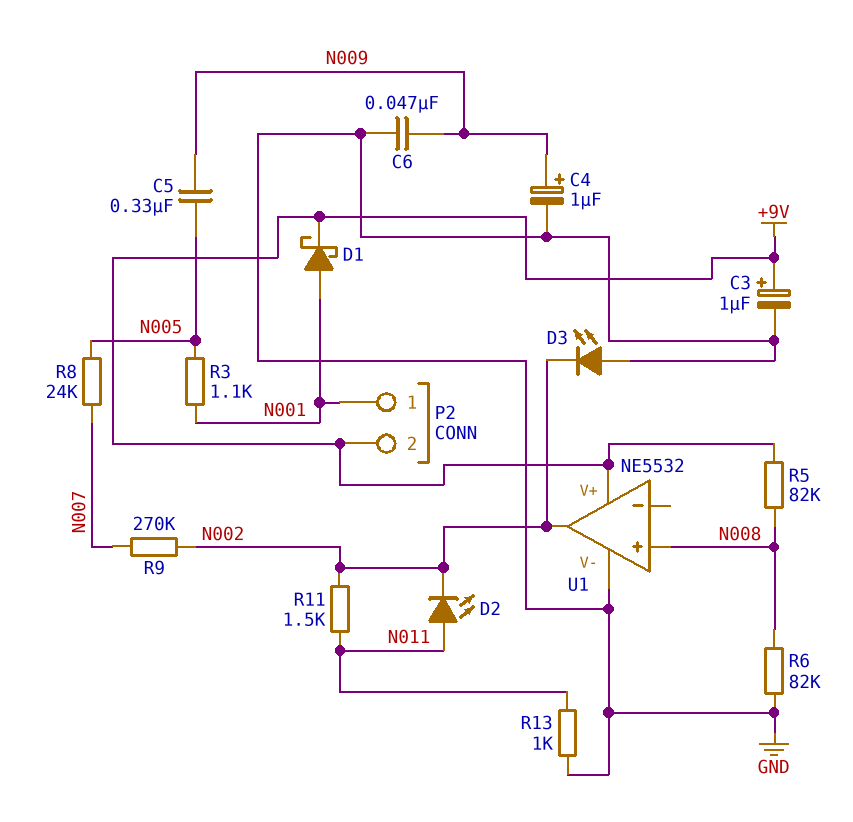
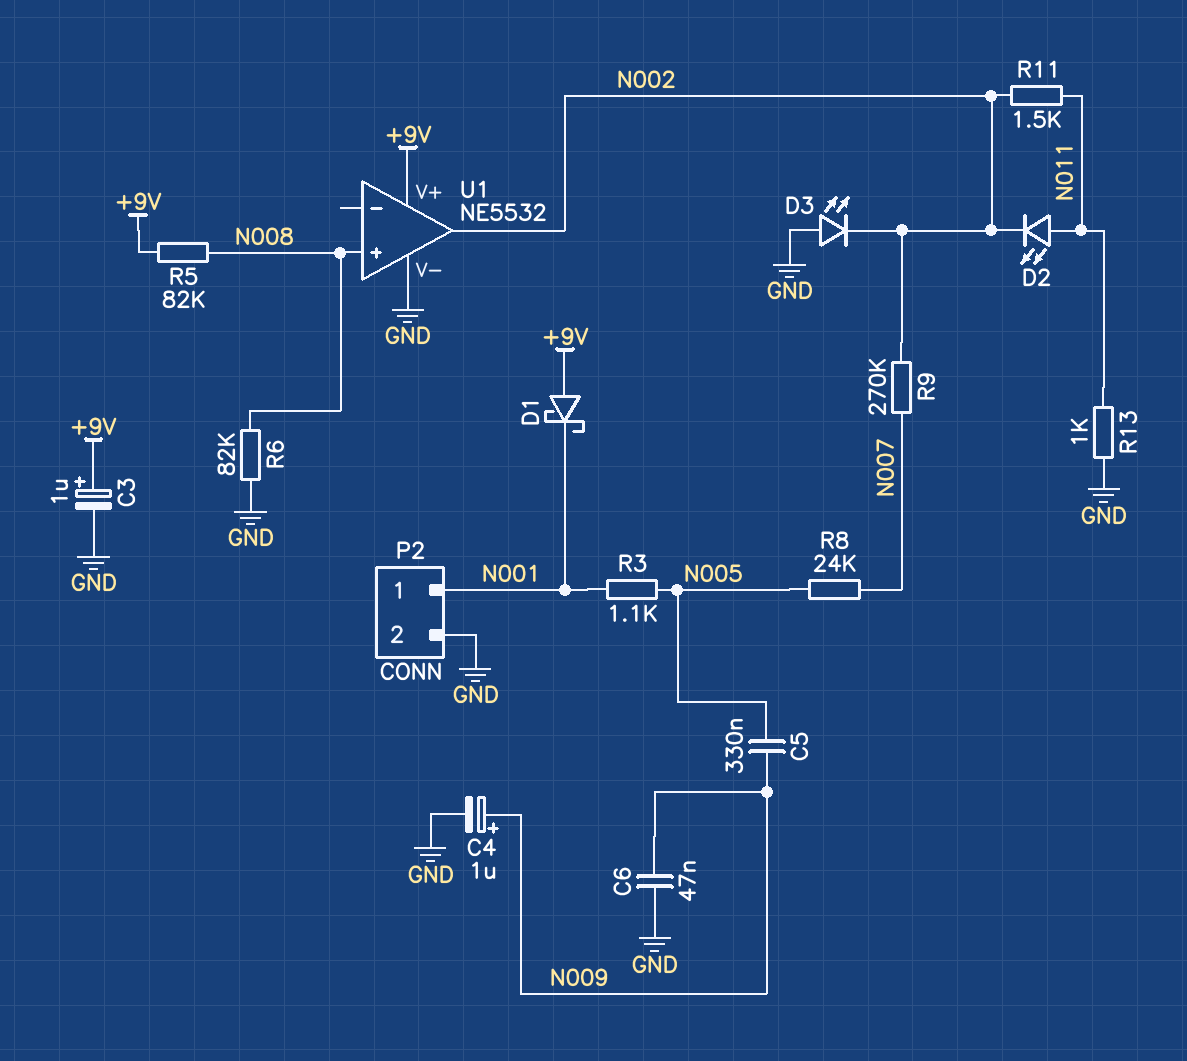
D1: schottky (A N001, K +9V) -> schottky (A +9V, K N001)
P2 pin 2: +9V -> GND

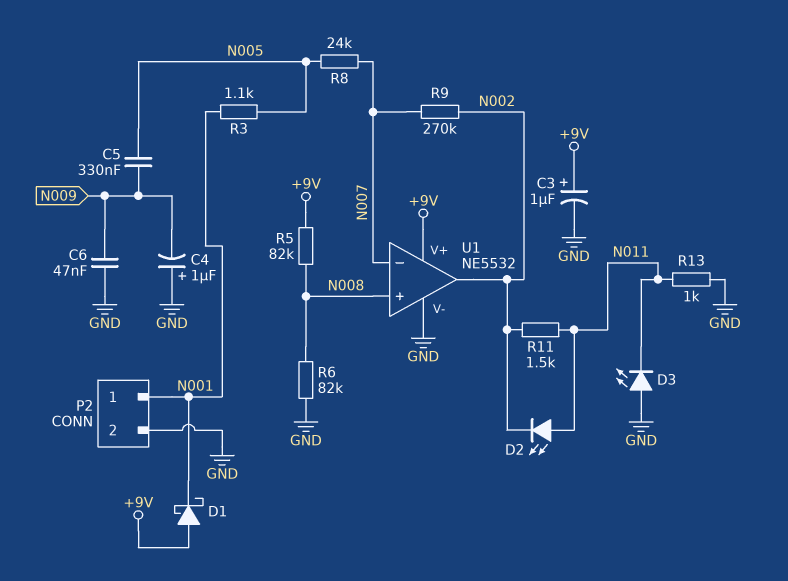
C4: 1uF (plus N009, minus GND) -> 1uF (plus GND, minus N009)
D3: LED (A GND, K N002) -> LED (A GND, K N011)
U1 pin in-: none -> N007

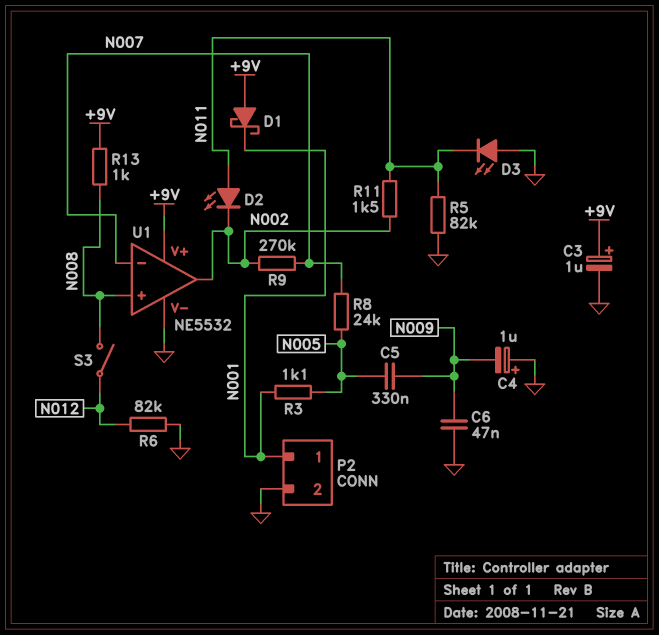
R5: 82k (+9V, N008) -> 82k (GND, N011)
R6: 82k (GND, N008) -> 82k (GND, N012)
R13: 1k (GND, N011) -> 1k (+9V, N008)
S3: none -> switch (N008, N012)

